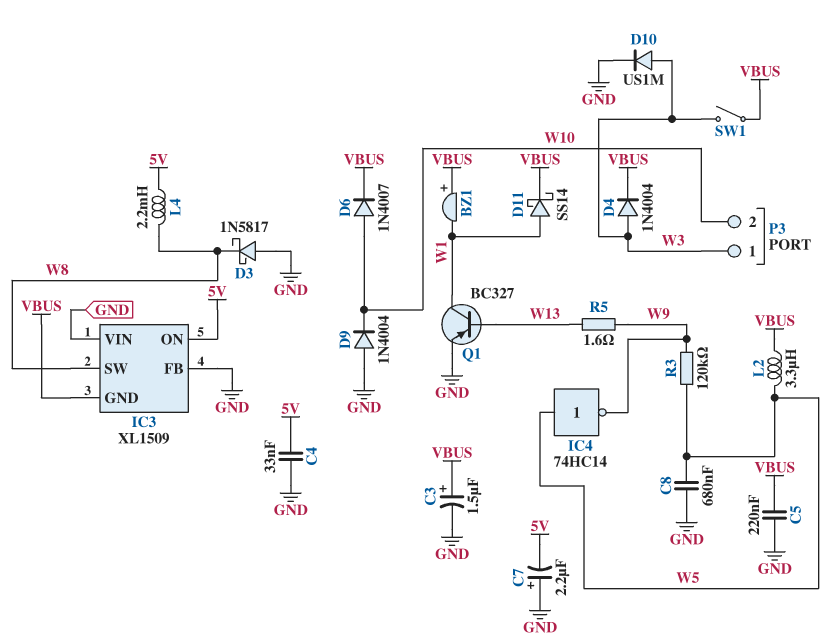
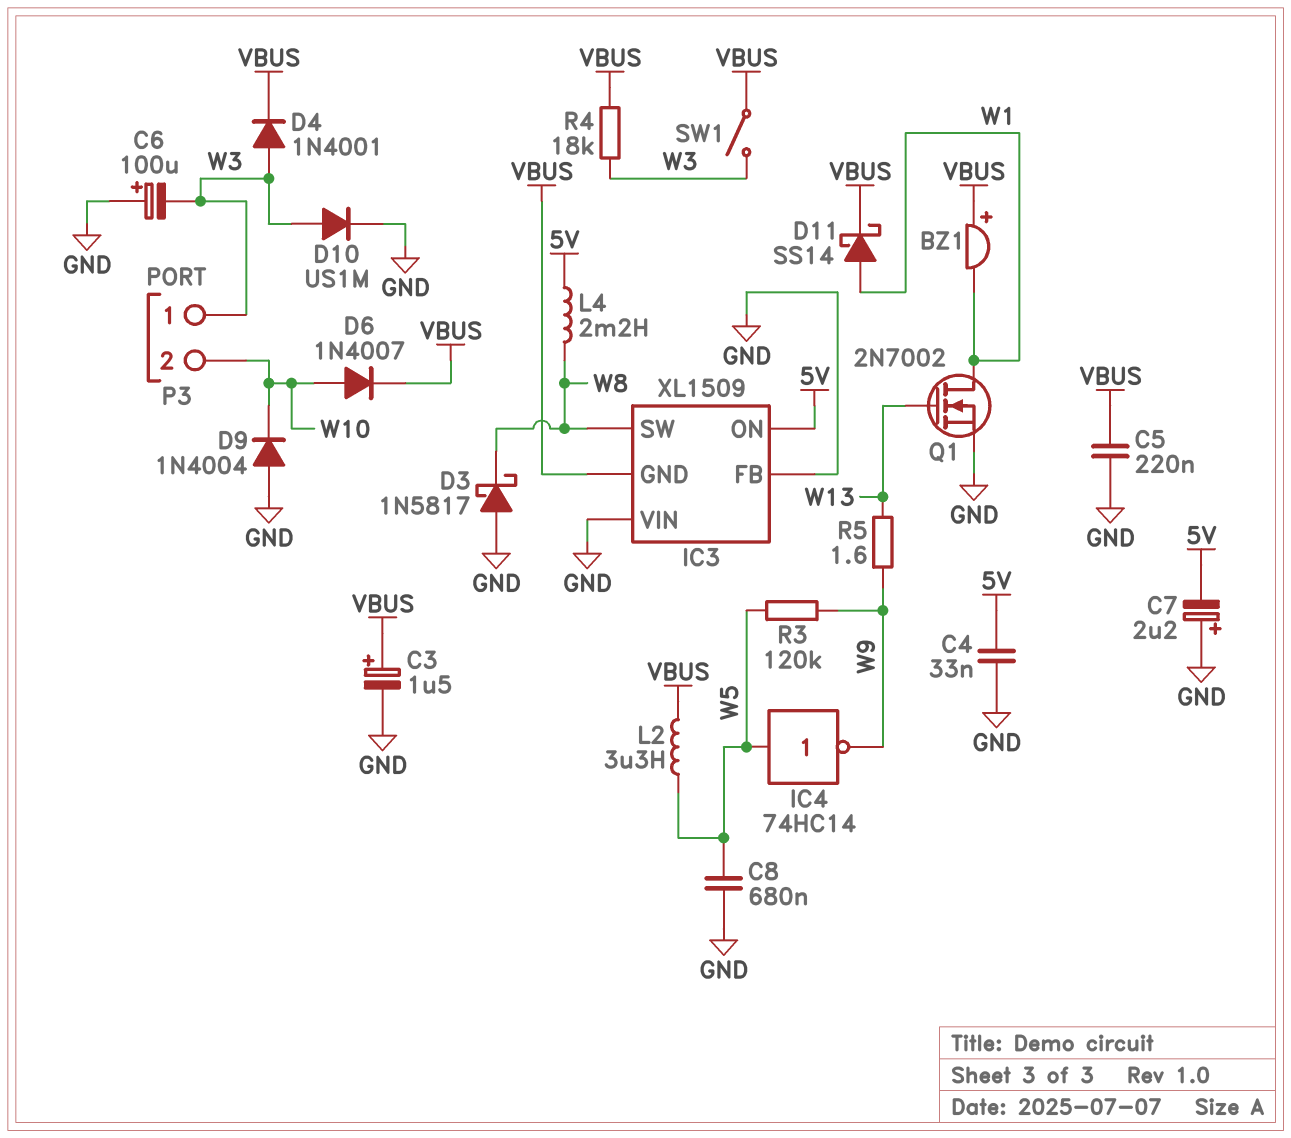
C6: none -> 100uF (plus GND, minus W3)
D4: diode 1N4004 (A W3, K VBUS) -> diode 1N4001 (A W3, K VBUS)
Q1: PNP BC327 (B W13, C W1, E GND) -> NMOS 2N7002 (G W13, D W1, S GND)
R4: none -> 18k (VBUS, W3)

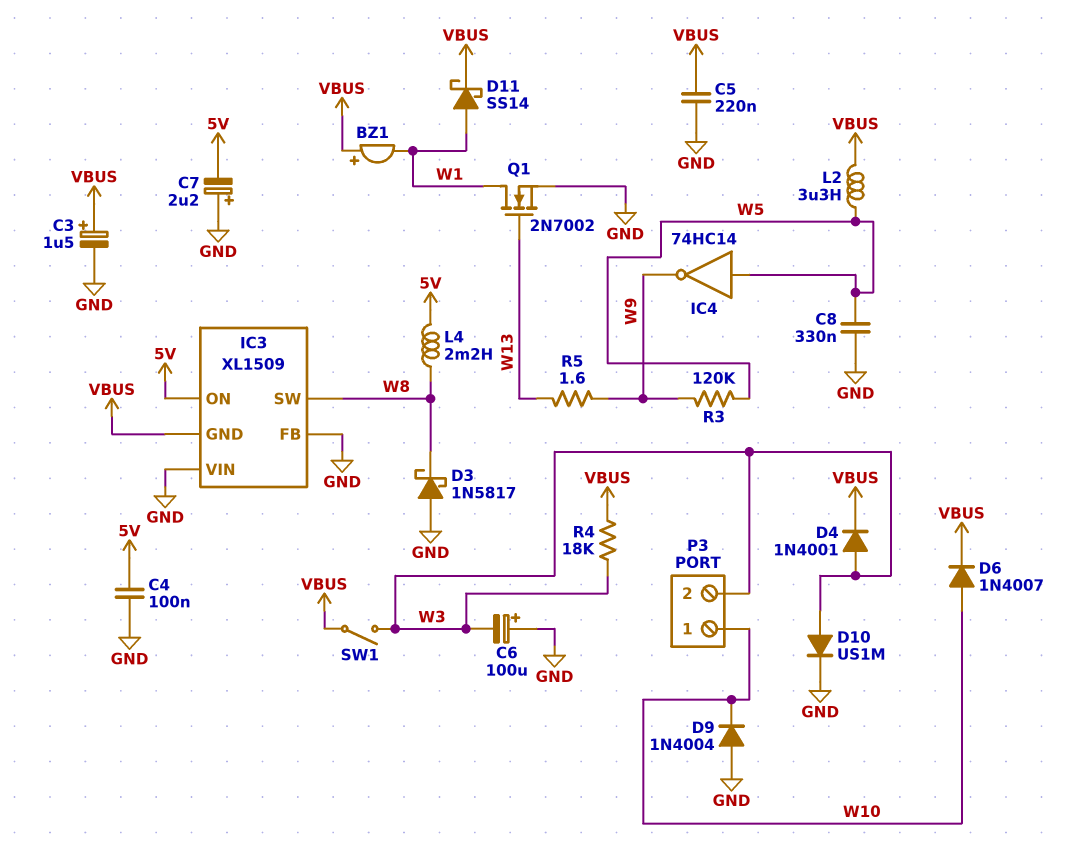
C4: 33nF (5V, GND) -> 100nF (5V, GND)
C8: 680nF (GND, W5) -> 330nF (GND, W5)
P3 pin 1: W3 -> W10
P3 pin 2: W10 -> W3

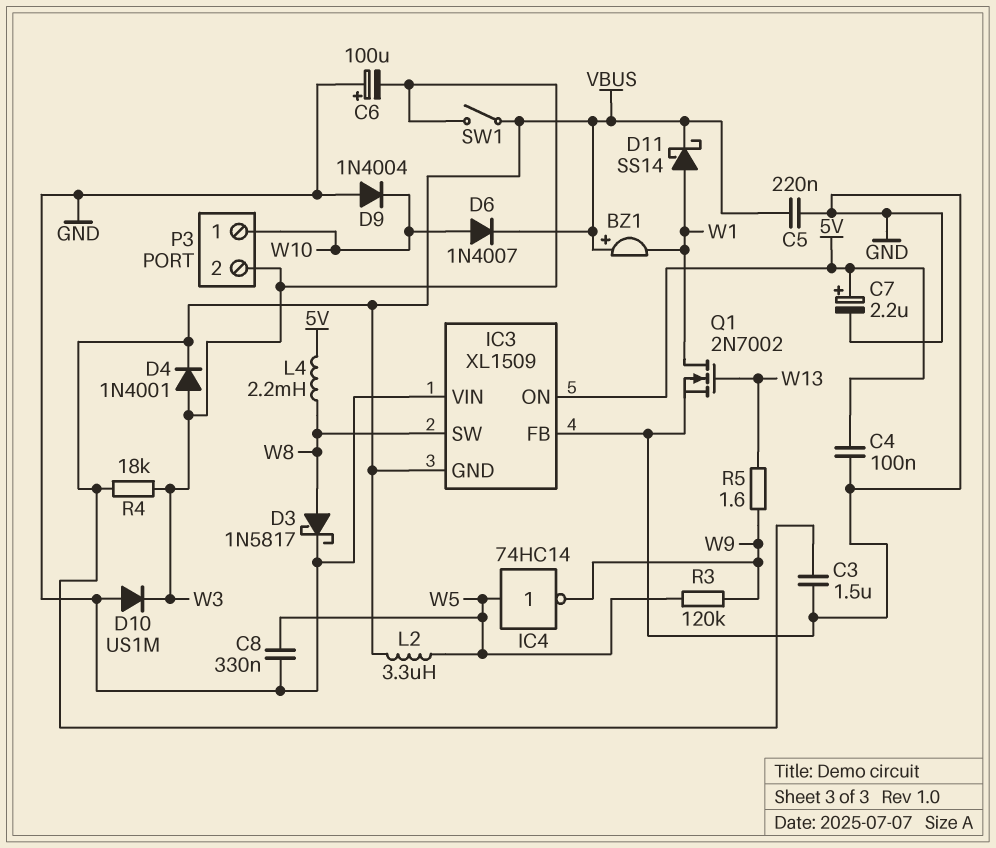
C3: 1.5uF (plus VBUS, minus GND) -> 1.5uF (GND, VBUS)
C7: 2.2uF (plus GND, minus 5V) -> 2.2uF (plus 5V, minus GND)
D3: schottky 1N5817 (A GND, K W8) -> schottky 1N5817 (A W8, K GND)
D10: diode US1M (A W3, K GND) -> diode US1M (A GND, K W3)

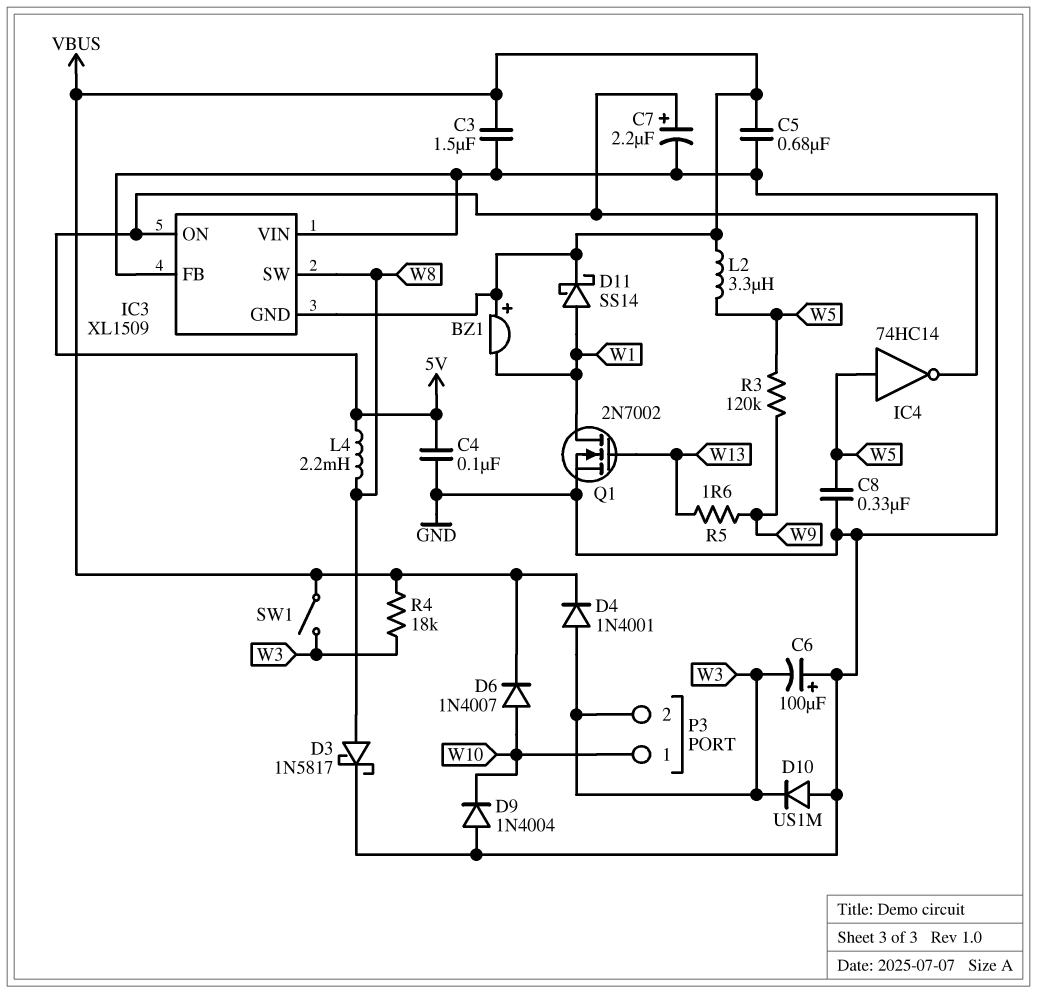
C5: 220nF (GND, VBUS) -> 680nF (GND, VBUS)
IC4: NOT 74HC14 (in W5, out W9) -> NOT 74HC14 (in W5, out 5V)

